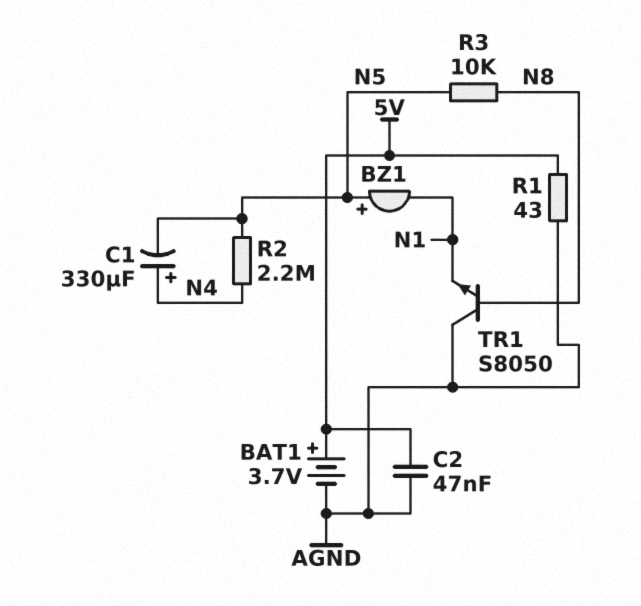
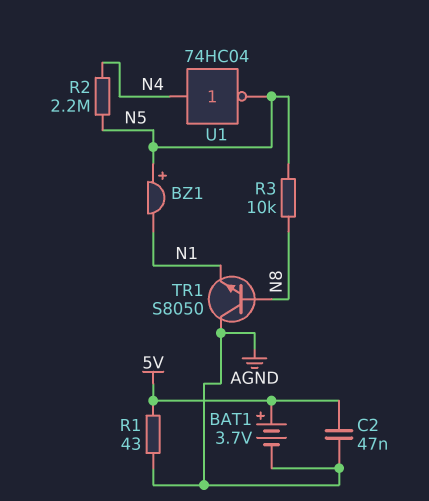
C1: 330uF (plus N4, minus N5) -> none
U1: none -> NOT 74HC04 (in N4, out N5)

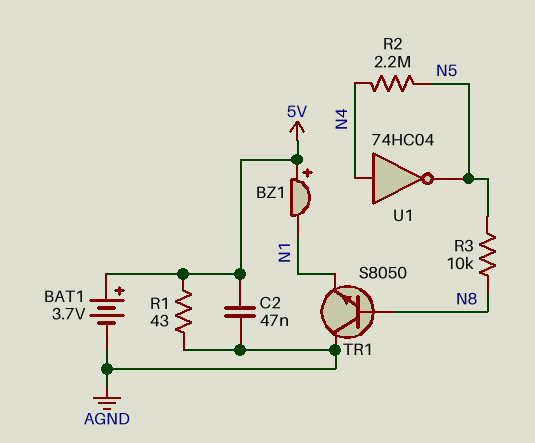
BZ1: buzzer (plus N5, minus N1) -> buzzer (plus 5V, minus N1)

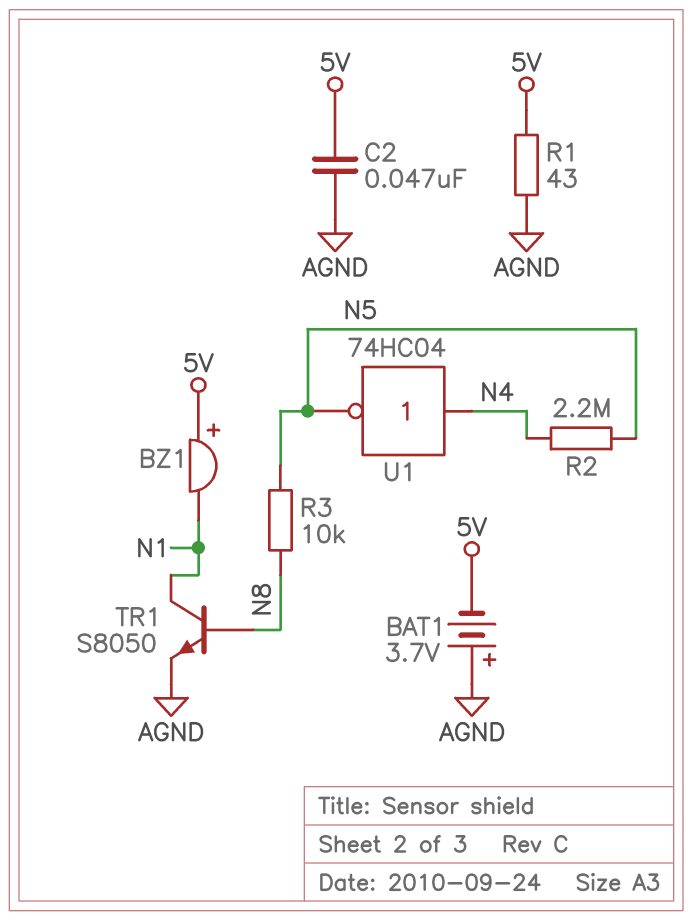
BAT1: 3.7V (plus 5V, minus AGND) -> 3.7V (plus AGND, minus 5V)
TR1: NPN S8050 (B N8, C AGND, E N1) -> NPN S8050 (B N8, C N1, E AGND)

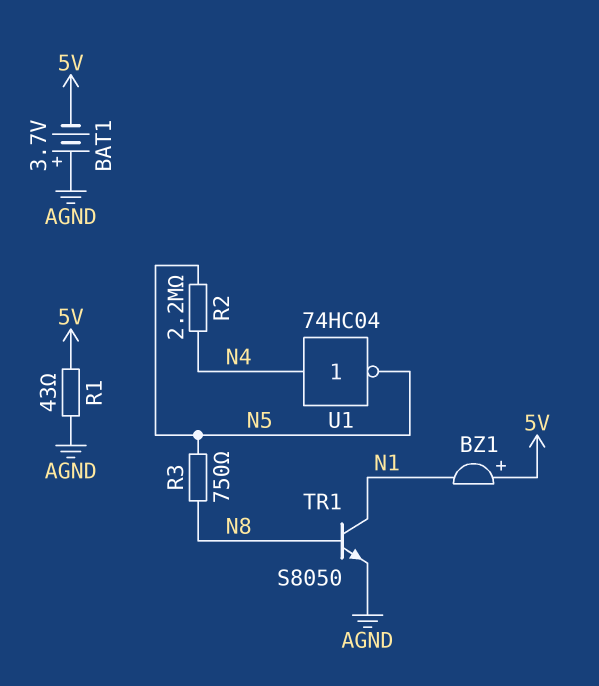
C2: 47nF (5V, AGND) -> none
R3: 10k (N5, N8) -> 750 (N5, N8)

